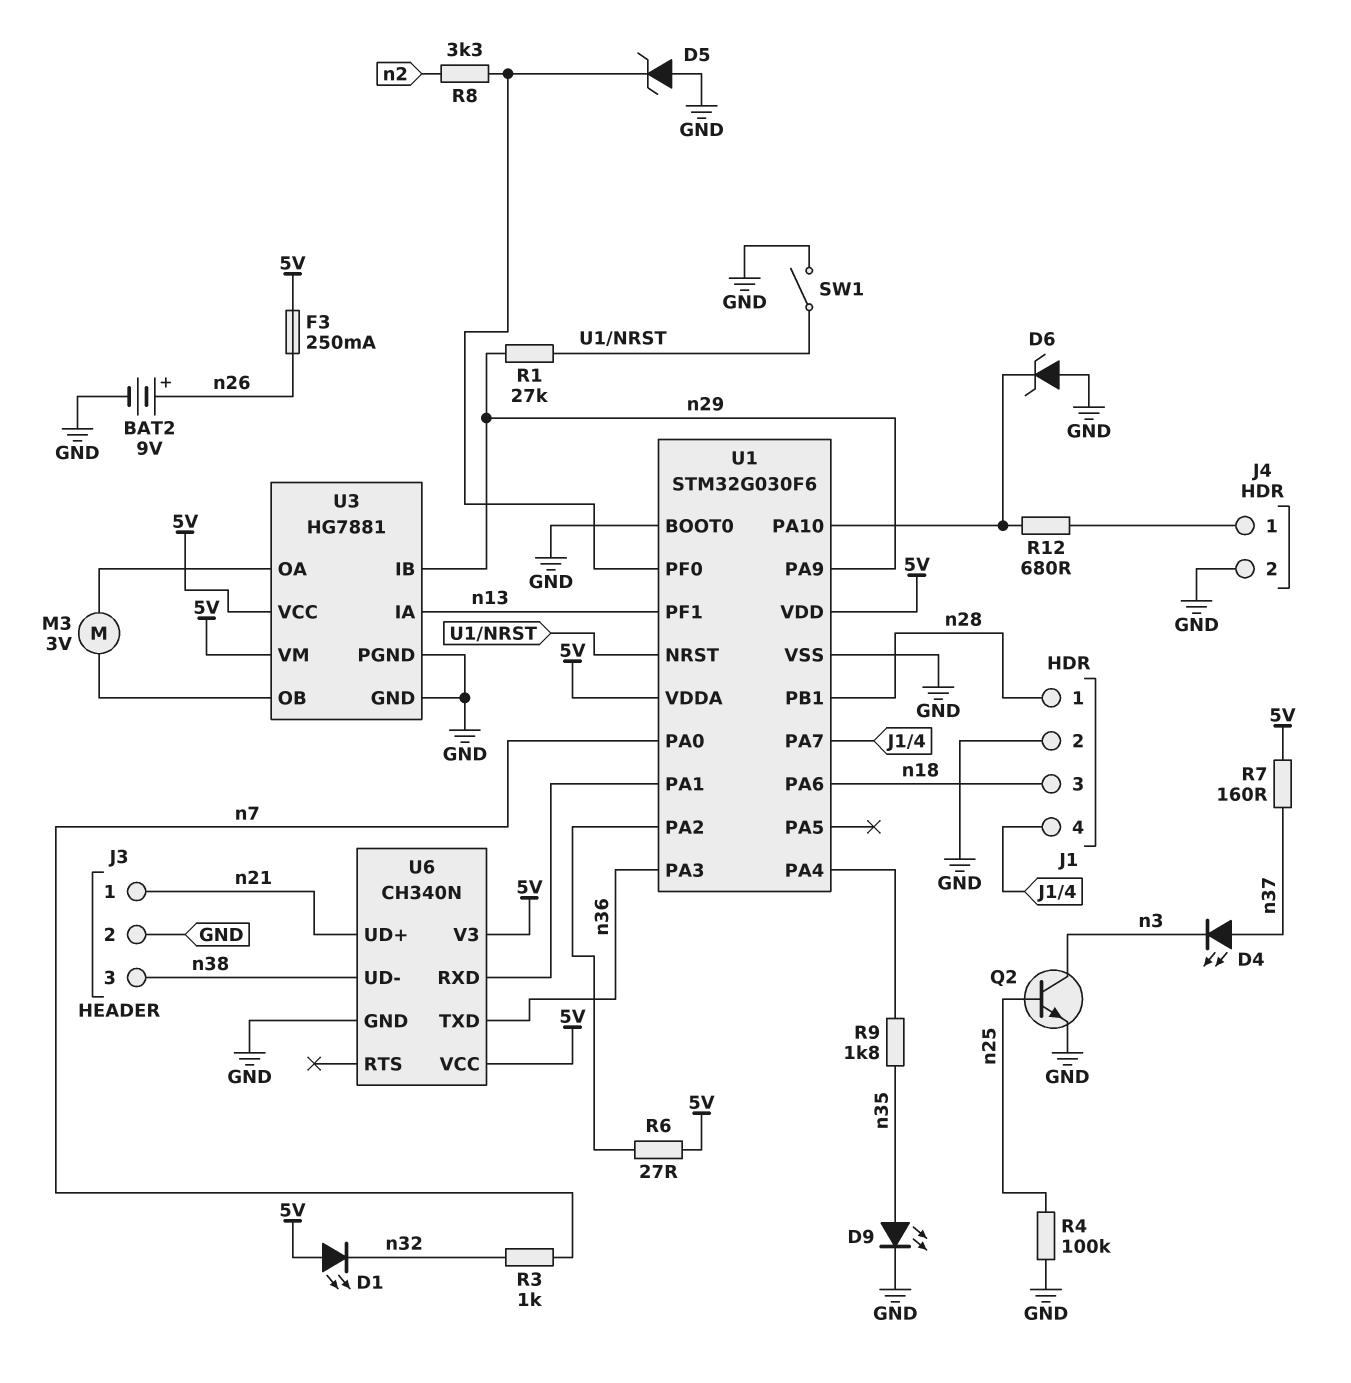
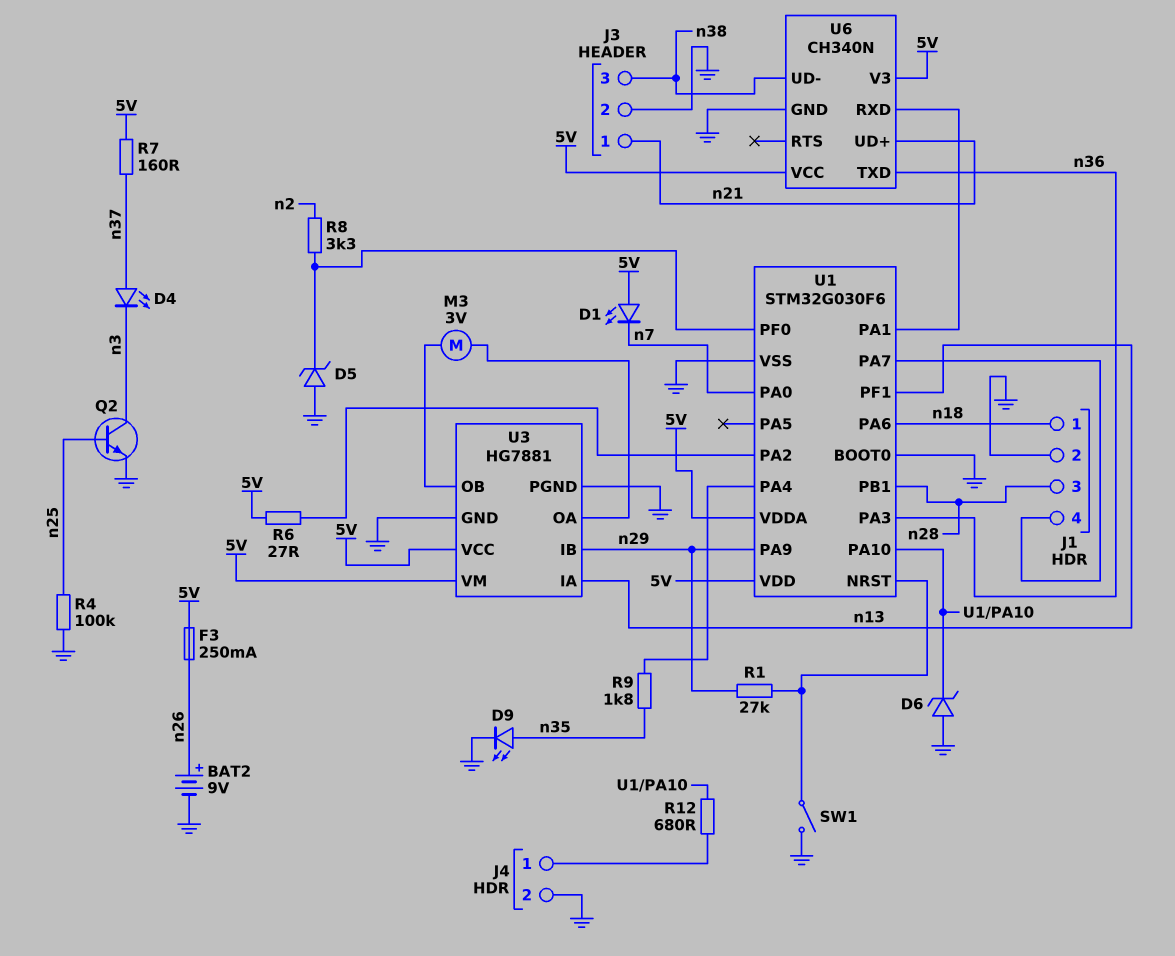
D1: LED (A 5V, K n32) -> LED (A 5V, K n7)
J1 pin 1: n28 -> n18
J1 pin 3: n18 -> n28
R3: 1k (n7, n32) -> none

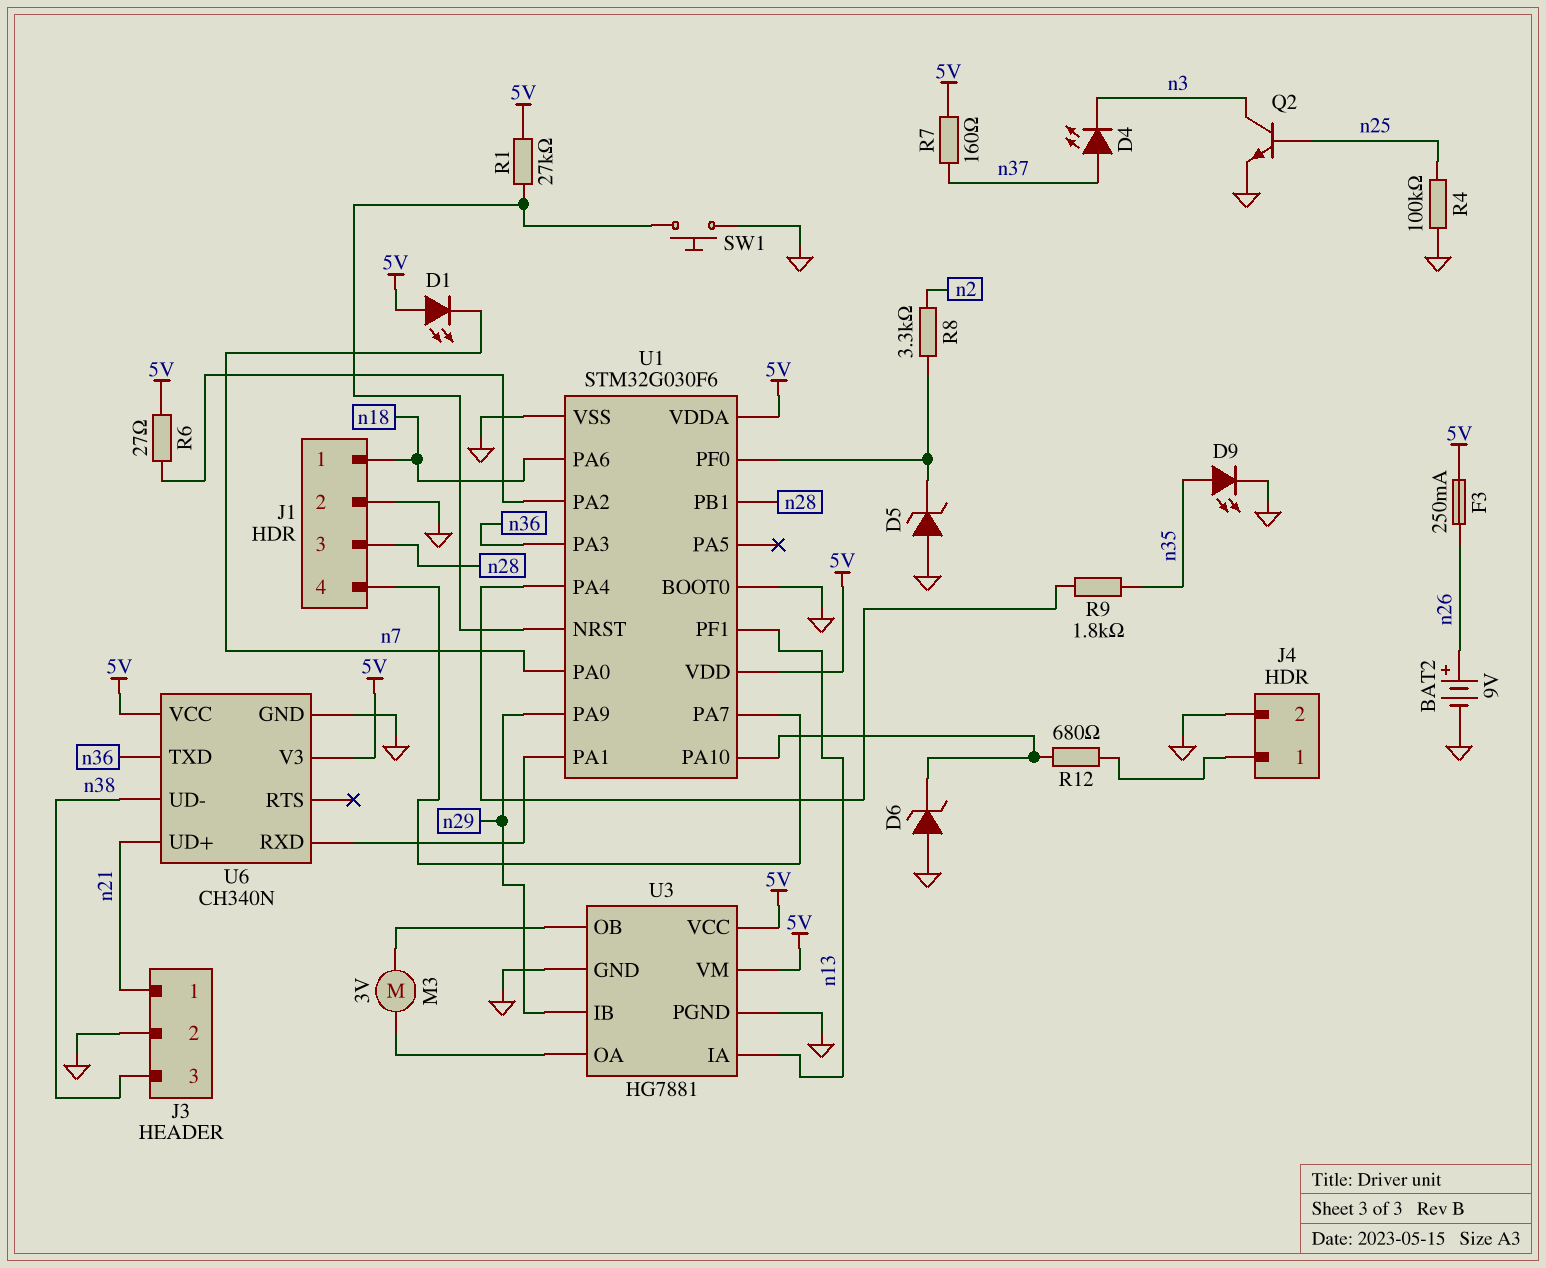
R1: 27k (U1/NRST, n29) -> 27k (5V, U1/NRST)
SW1: switch (GND, U1/NRST) -> button (GND, U1/NRST)

